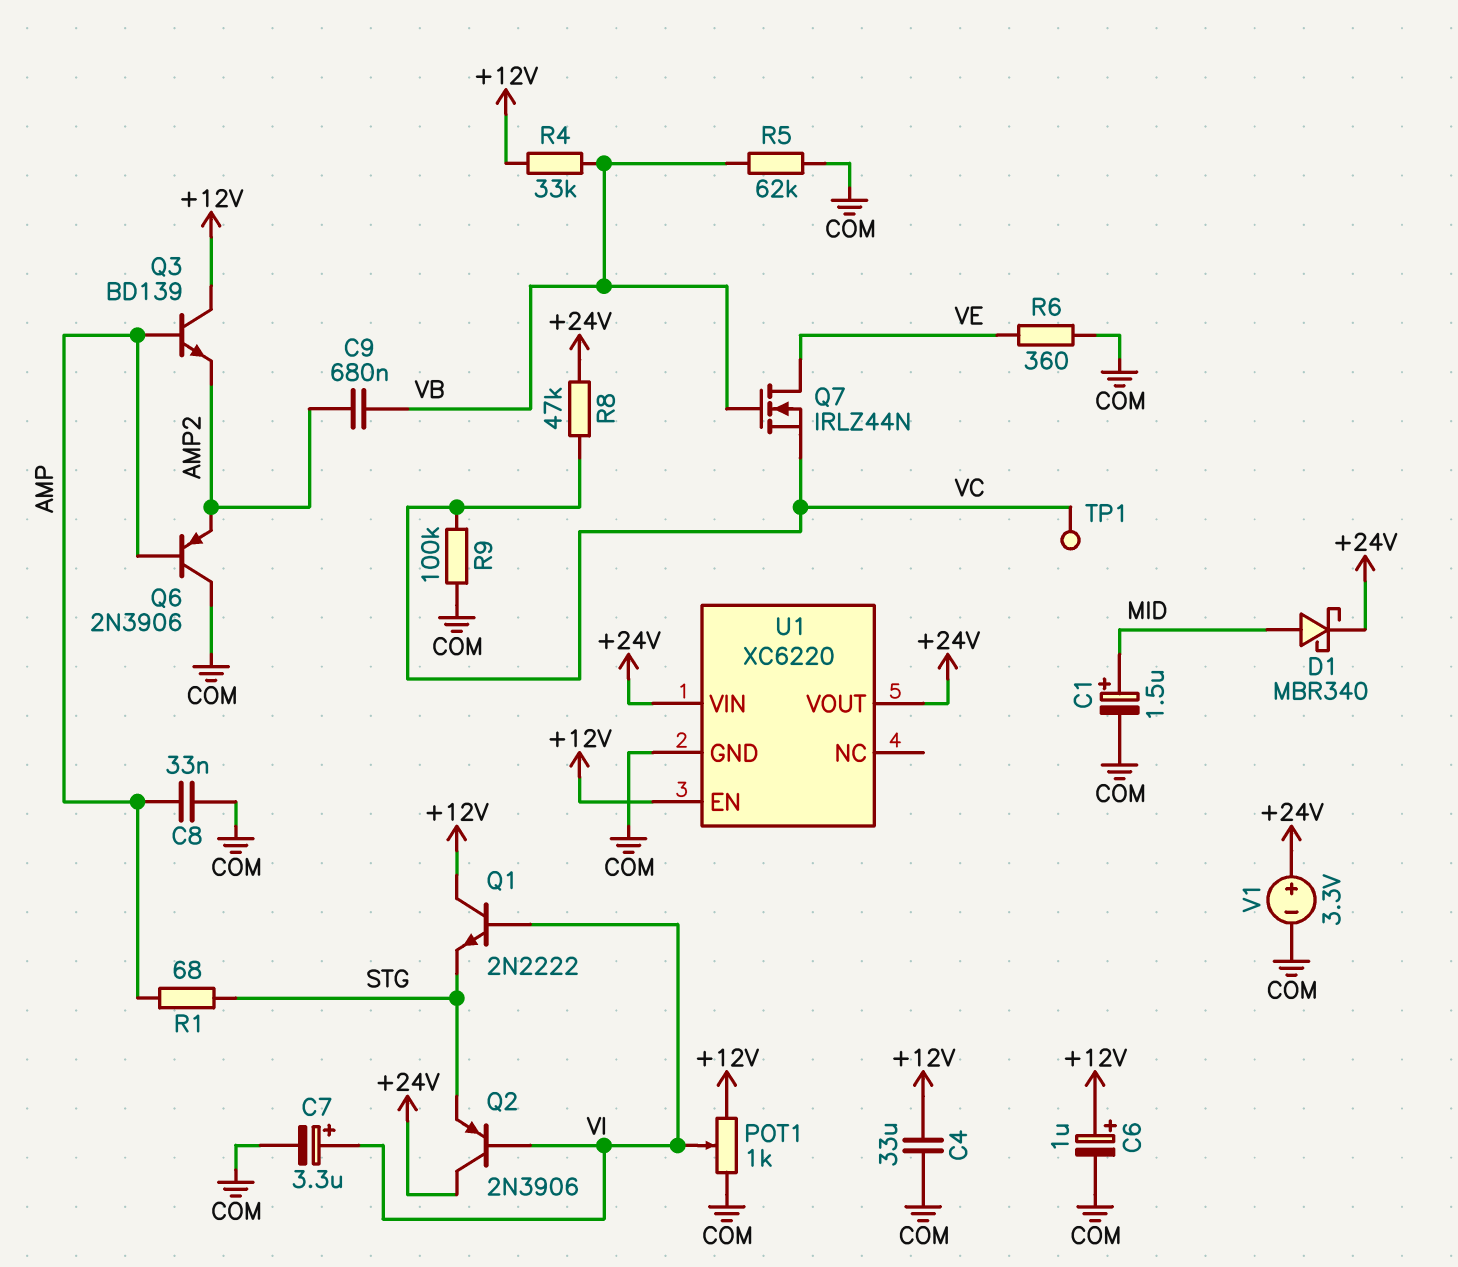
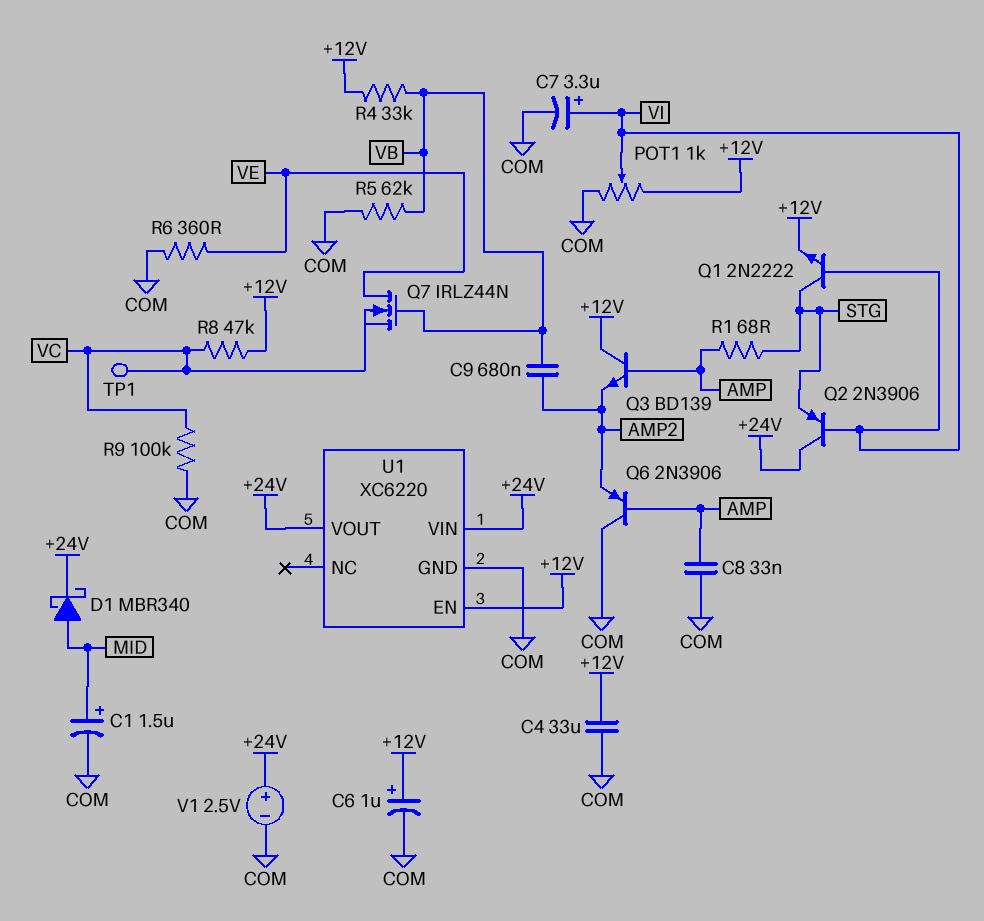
Q1: NPN 2N2222 (B VI, C +12V, E STG) -> NPN 2N2222 (B VI, C STG, E +12V)
R8: 47k (+24V, VC) -> 47k (+12V, VC)
V1: 3.3V (plus +24V, minus COM) -> 2.5V (plus +24V, minus COM)

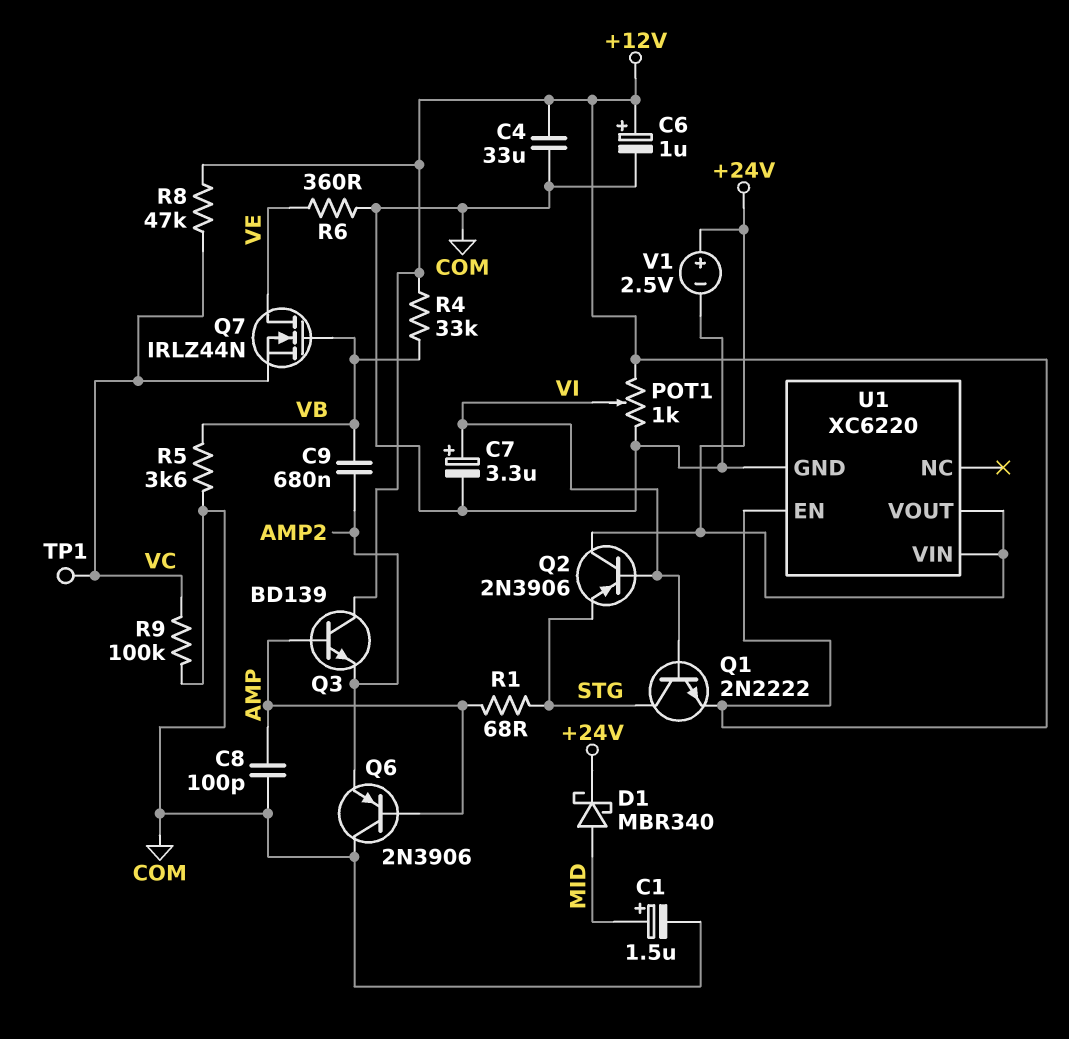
C8: 33nF (AMP, COM) -> 100pF (AMP, COM)
R5: 62k (COM, VB) -> 3.6k (COM, VB)

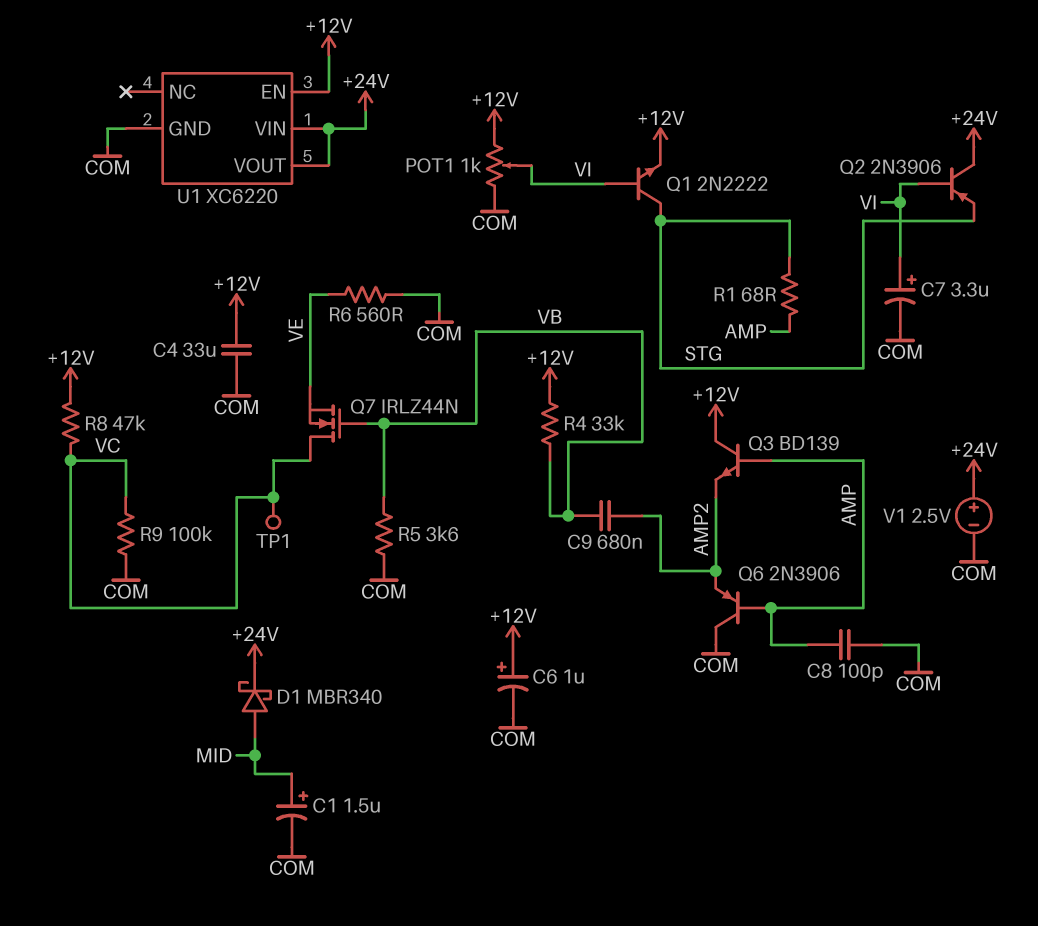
Q7: NMOS IRLZ44N (G VB, D VE, S VC) -> NMOS IRLZ44N (G VB, D VC, S VE)
R6: 360 (COM, VE) -> 560 (COM, VE)

